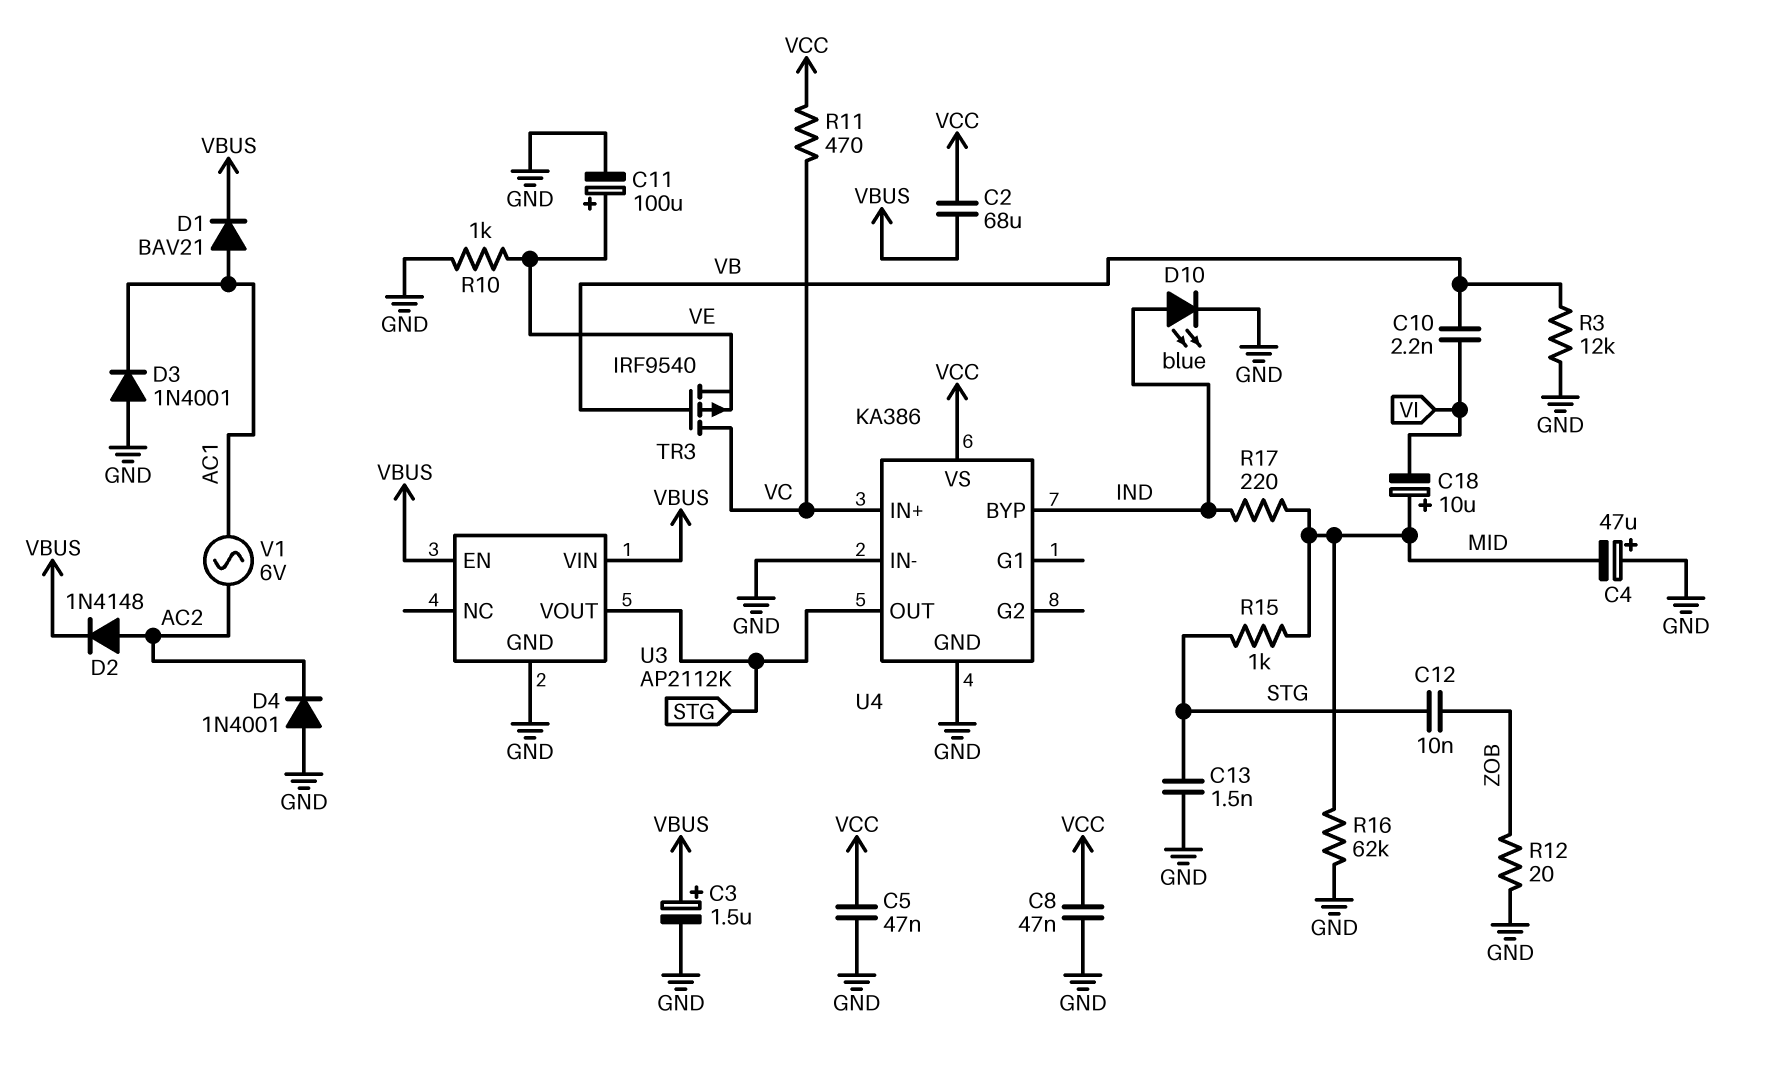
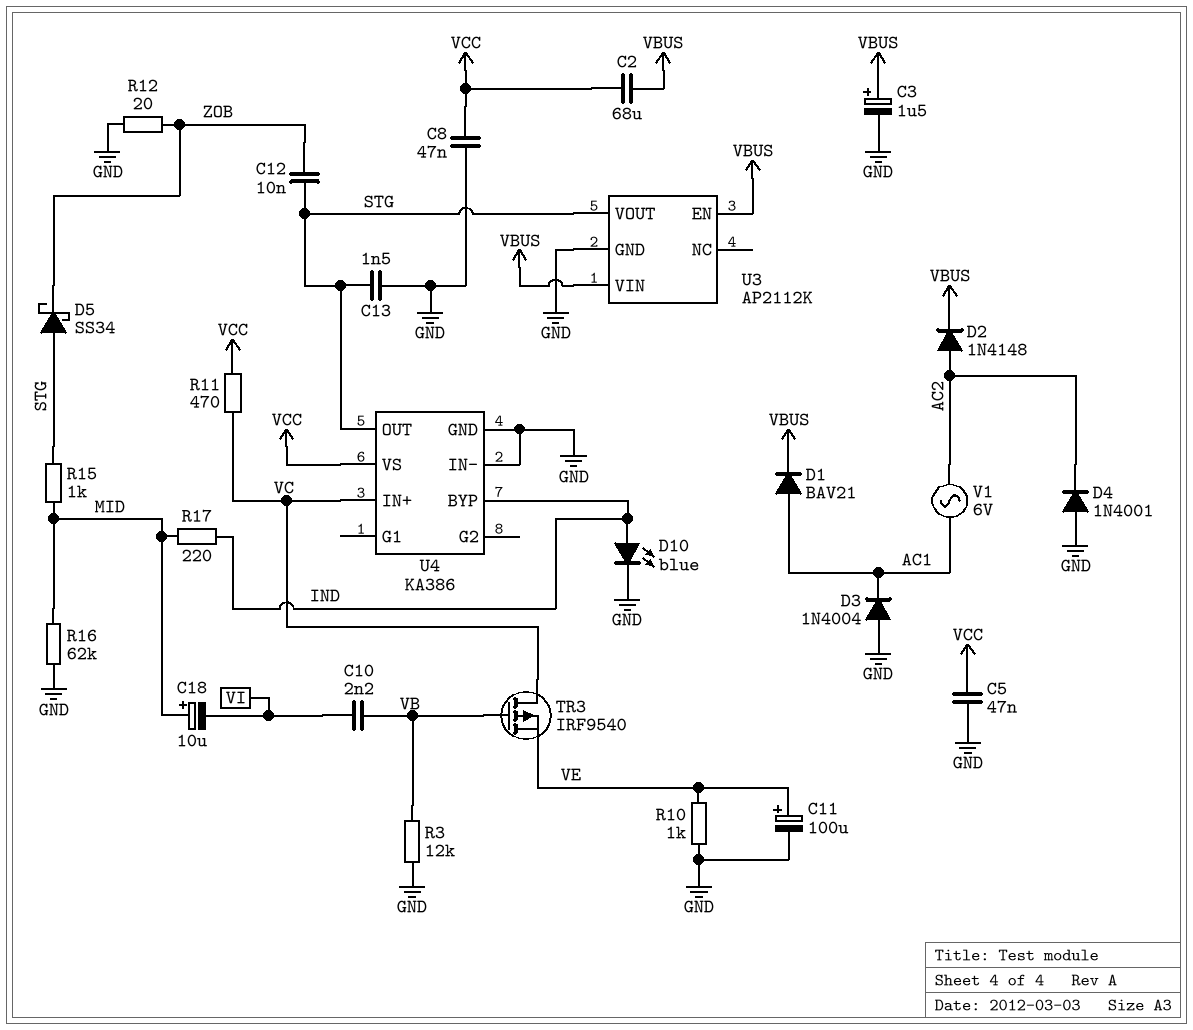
C4: 47uF (plus GND, minus MID) -> none
D3: diode 1N4001 (A GND, K AC1) -> diode 1N4004 (A GND, K AC1)
D5: none -> schottky SS34 (A STG, K ZOB)

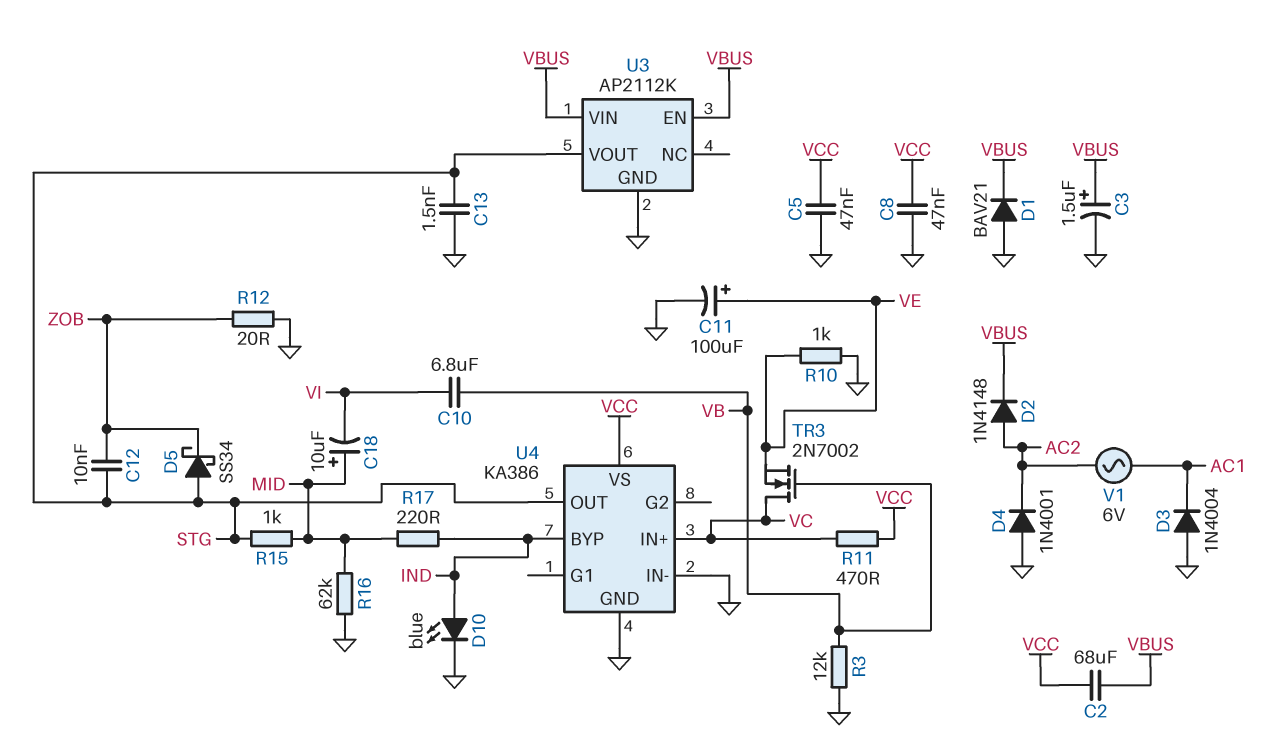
C10: 2.2nF (VB, VI) -> 6.8uF (VB, VI)
D1: diode BAV21 (A AC1, K VBUS) -> diode BAV21 (A GND, K VBUS)
TR3: PMOS IRF9540 (G VB, D VC, S VE) -> NMOS 2N7002 (G VB, D VC, S VE)

